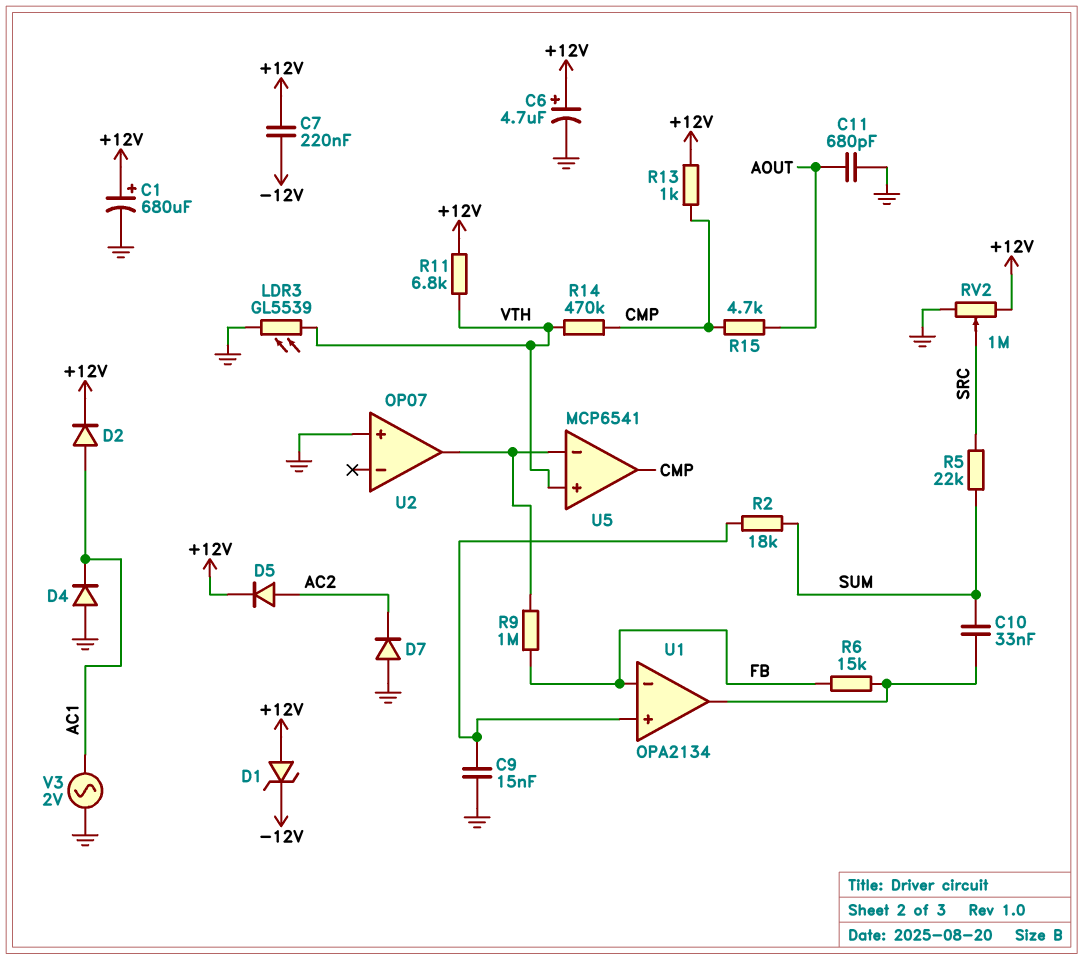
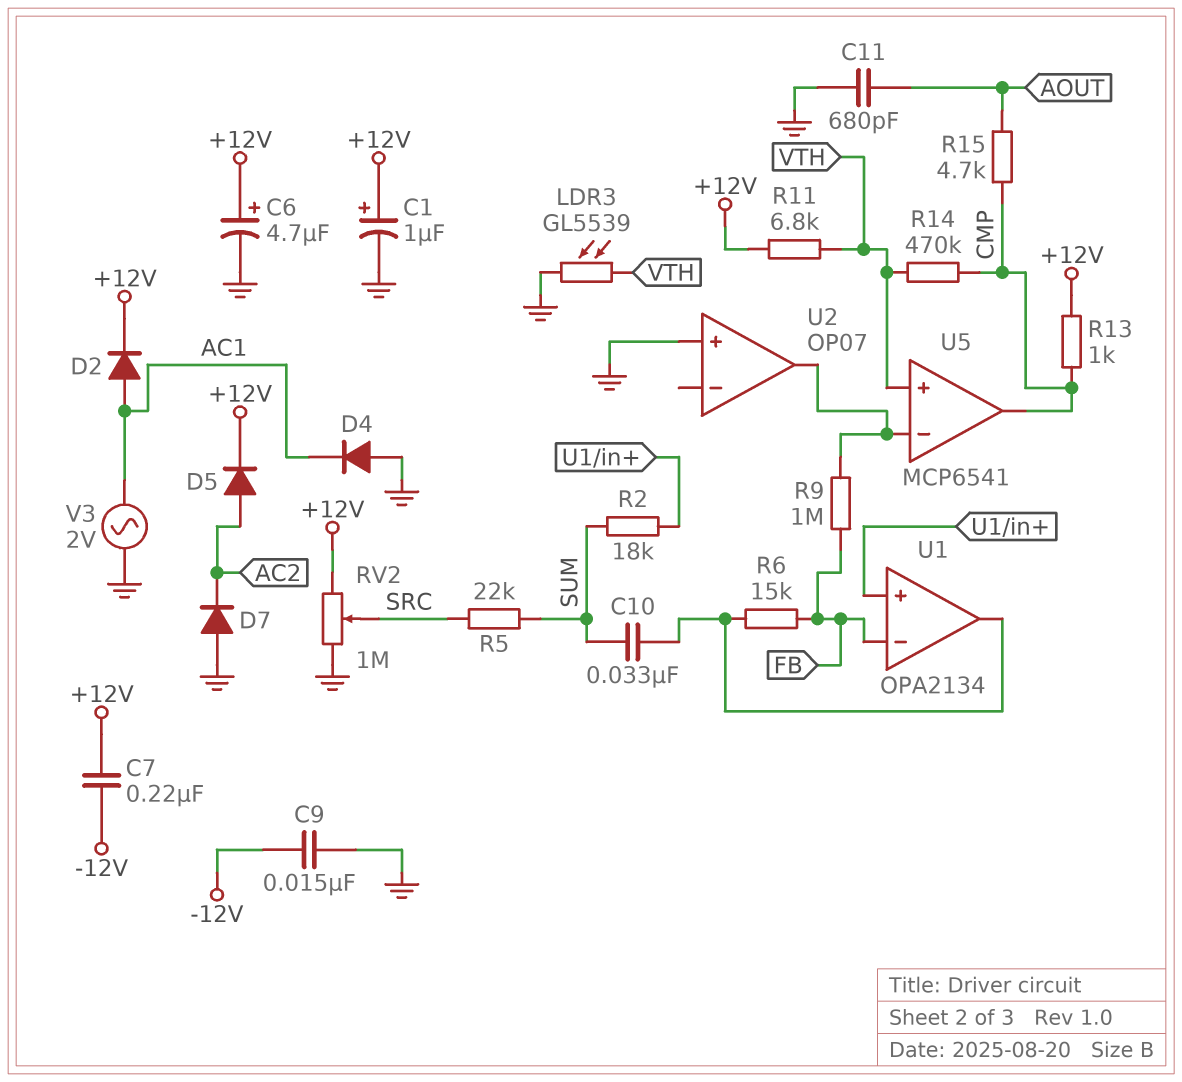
C1: 680uF (plus +12V, minus GND) -> 1uF (plus +12V, minus GND)
C9: 15nF (GND, U1/in+) -> 15nF (-12V, GND)
D1: zener (A +12V, K -12V) -> none

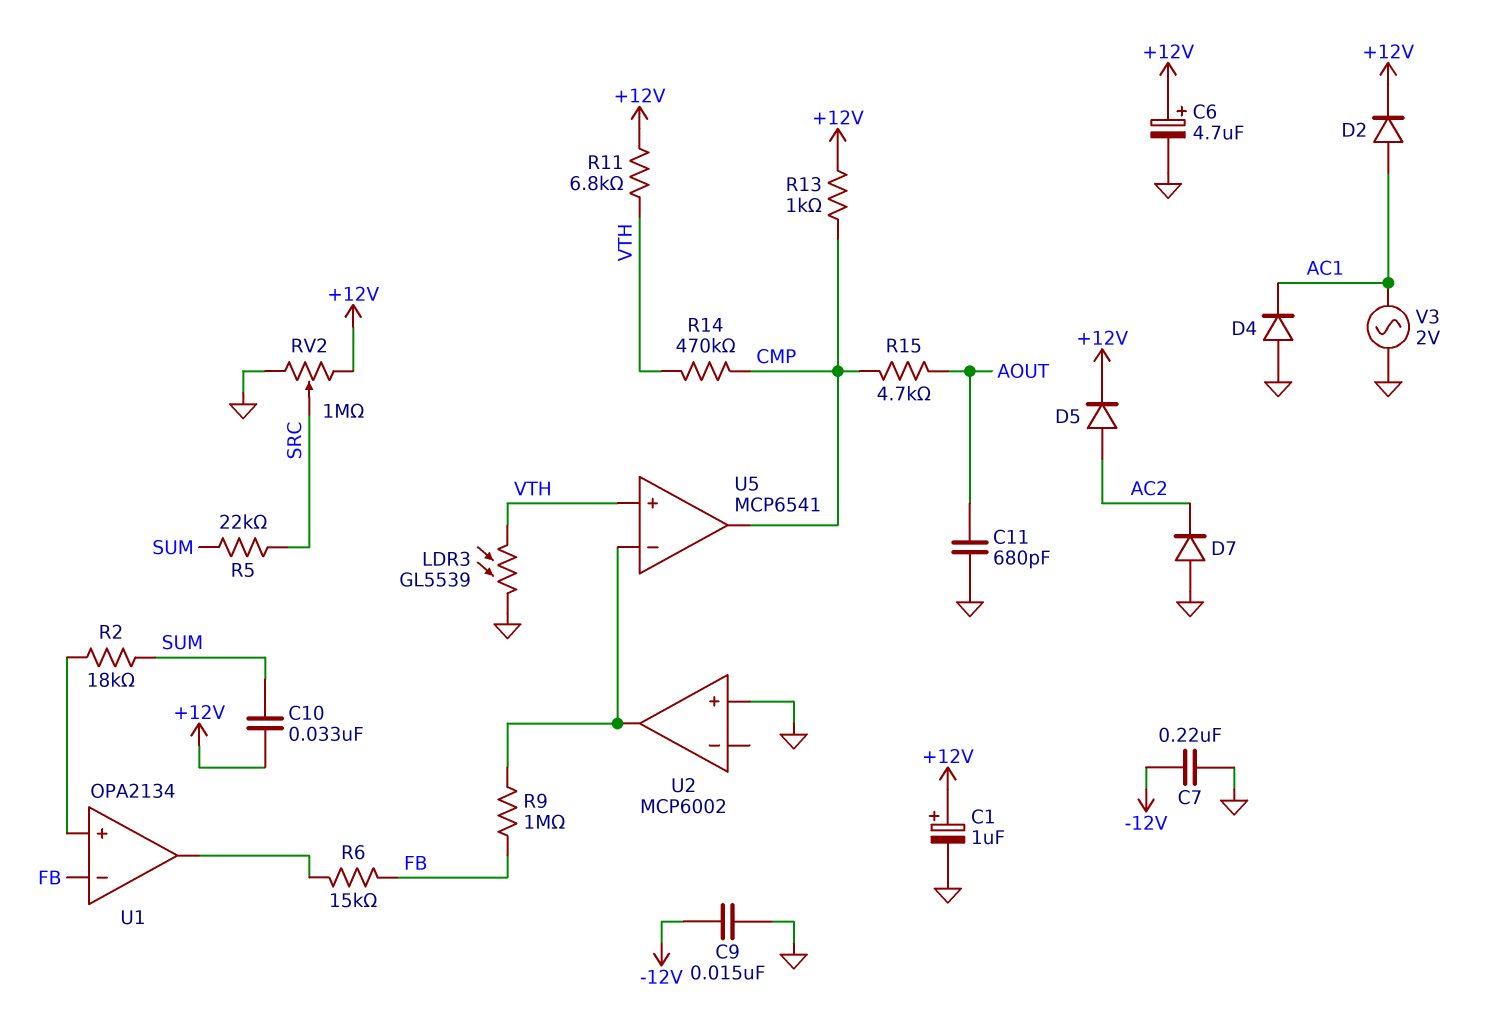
C7: 220nF (+12V, -12V) -> 220nF (-12V, GND)
C10: 33nF (SUM, U1/out) -> 33nF (+12V, SUM)
U2: OP07 -> MCP6002

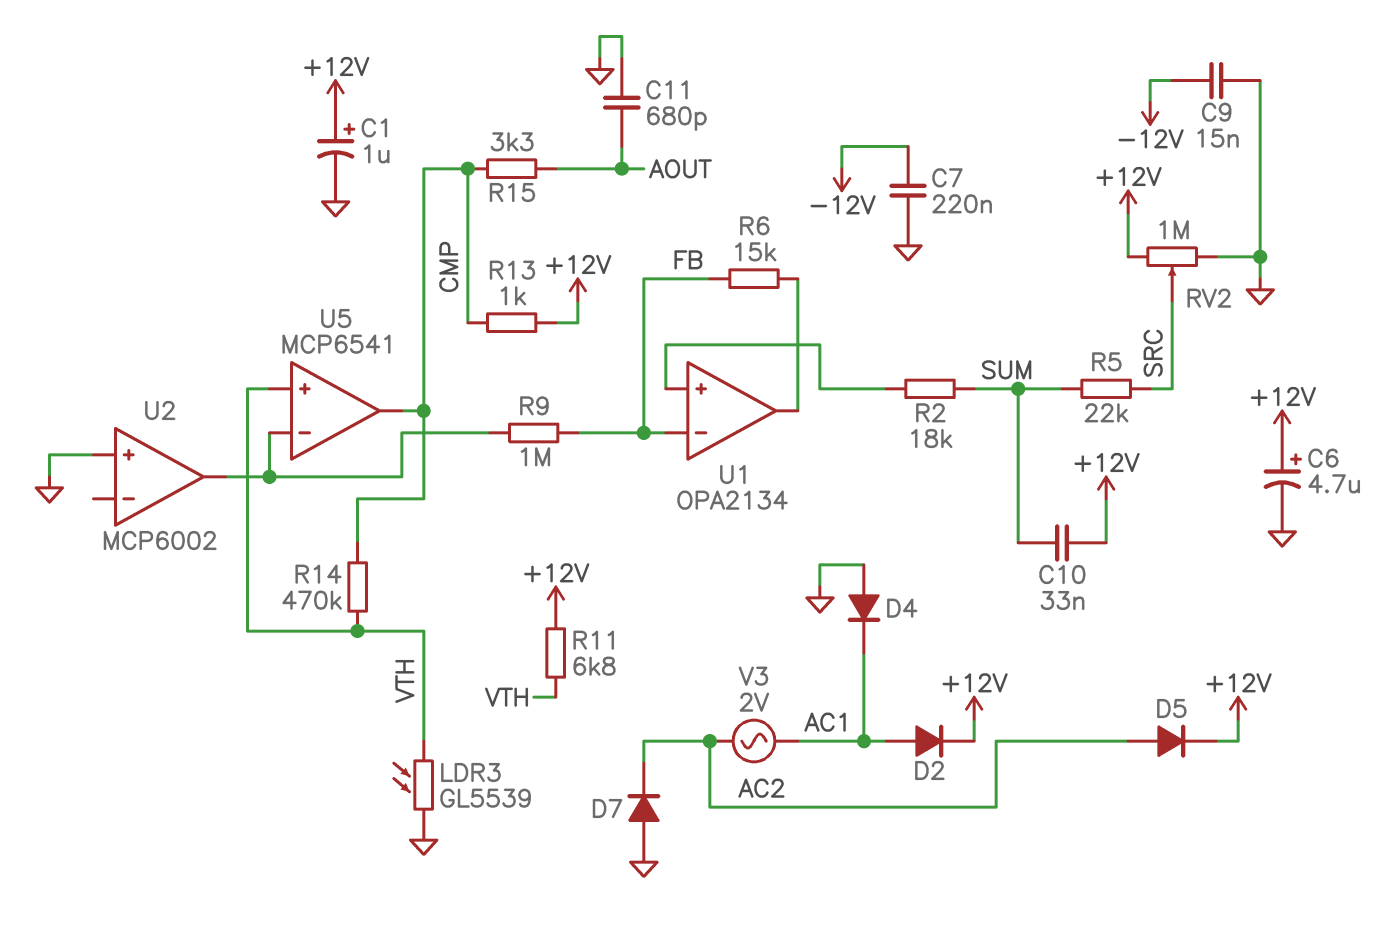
R15: 4.7k (AOUT, CMP) -> 3.3k (AOUT, CMP)
V3: AC 2V (AC1, GND) -> AC 2V (AC1, AC2)

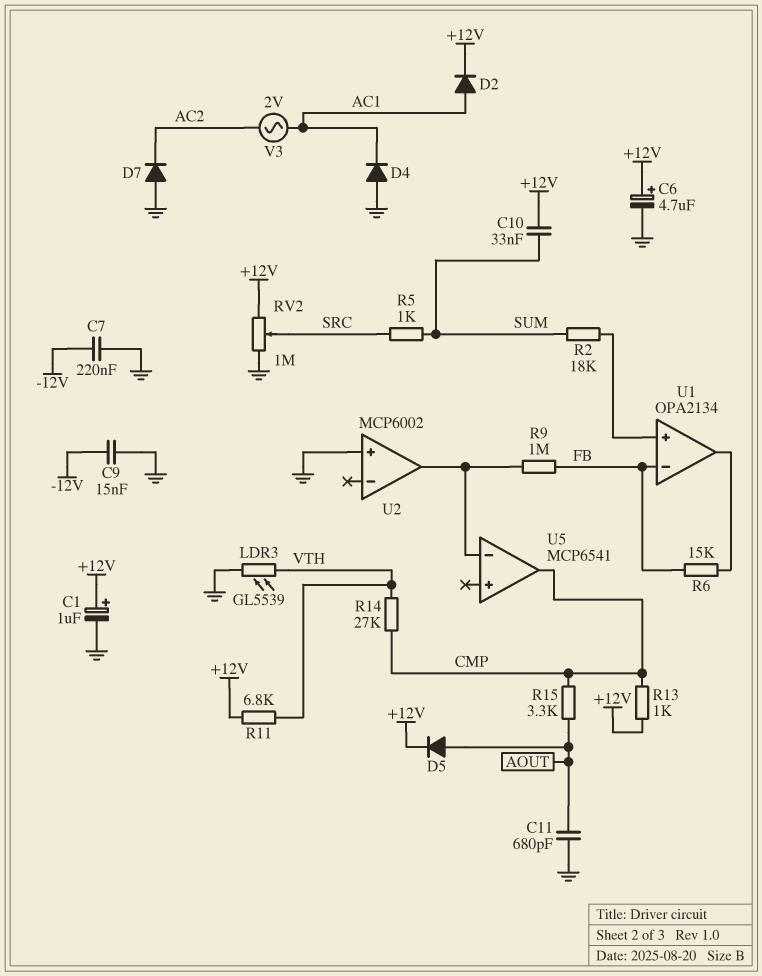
D5: diode (A AC2, K +12V) -> diode (A AOUT, K +12V)
R5: 22k (SRC, SUM) -> 1k (SRC, SUM)
R14: 470k (CMP, VTH) -> 27k (CMP, VTH)
U5 pin in+: VTH -> none

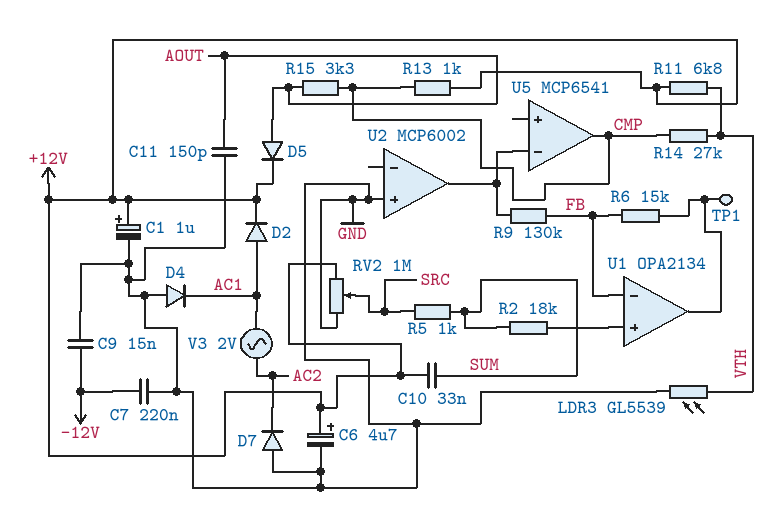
C11: 680pF (AOUT, GND) -> 150pF (AOUT, GND)
R9: 1M (FB, U2/out) -> 130k (FB, U2/out)
TP1: none -> test point (U1/out)

